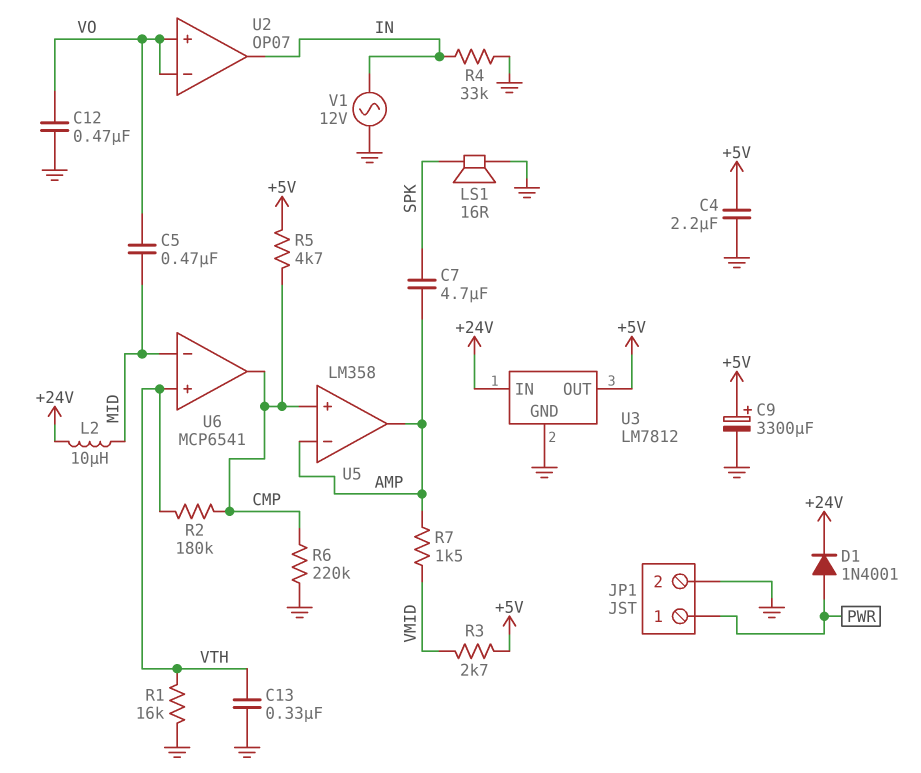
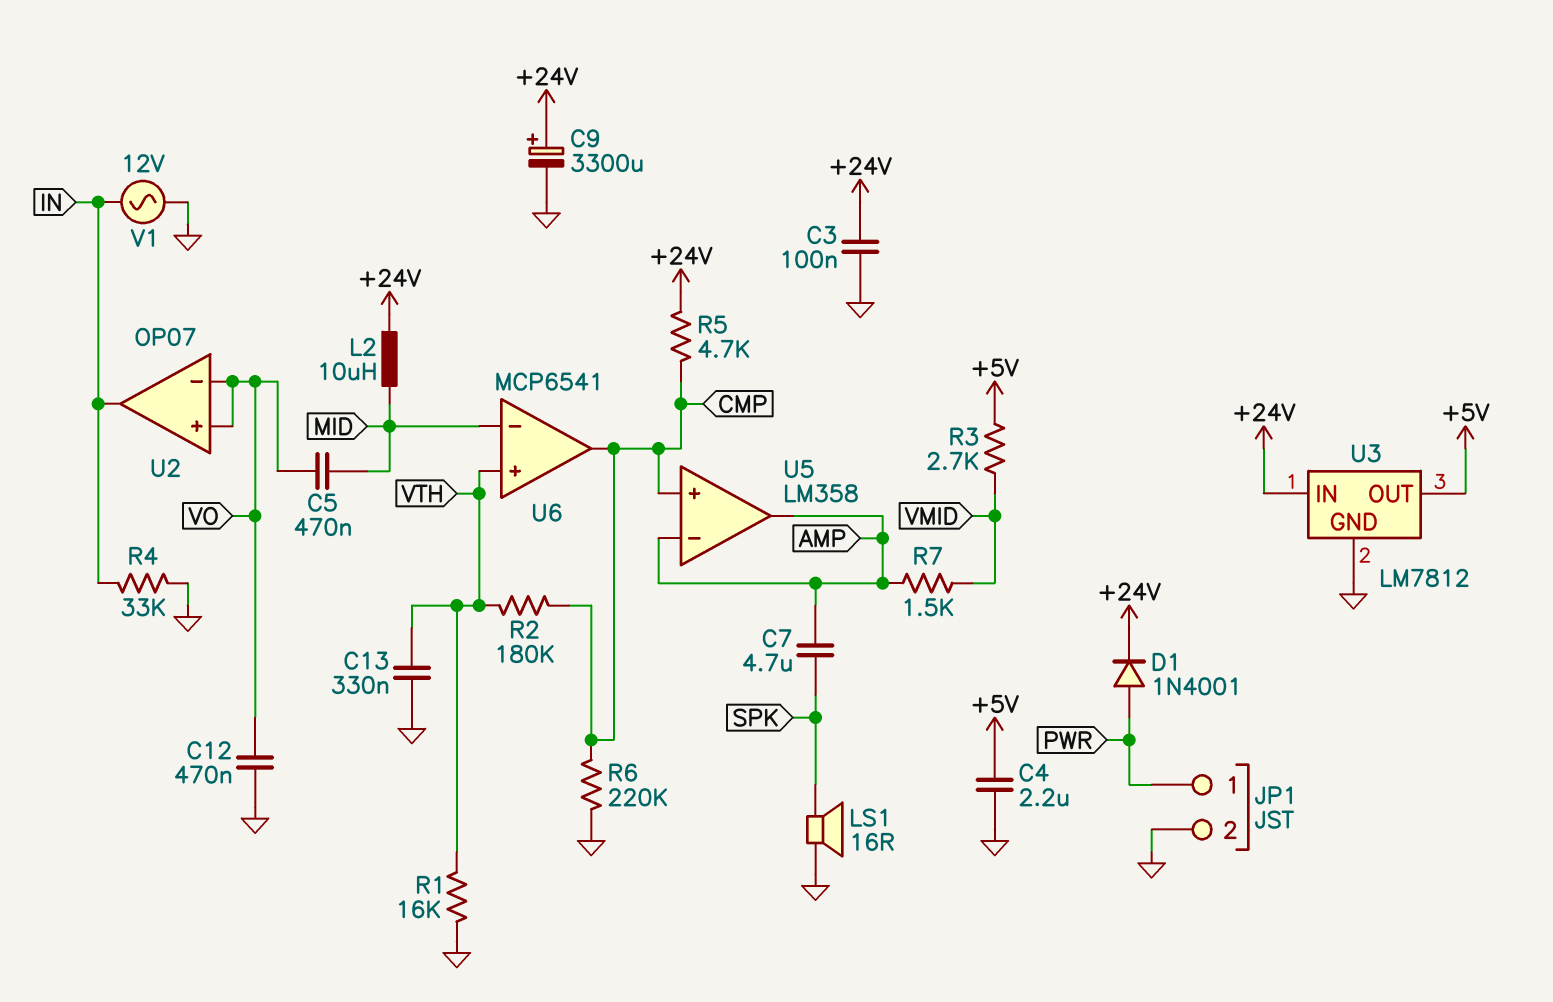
C3: none -> 100nF (+24V, GND)
C9: 3300uF (plus +5V, minus GND) -> 3300uF (plus +24V, minus GND)
R5: 4.7k (+5V, CMP) -> 4.7k (+24V, CMP)

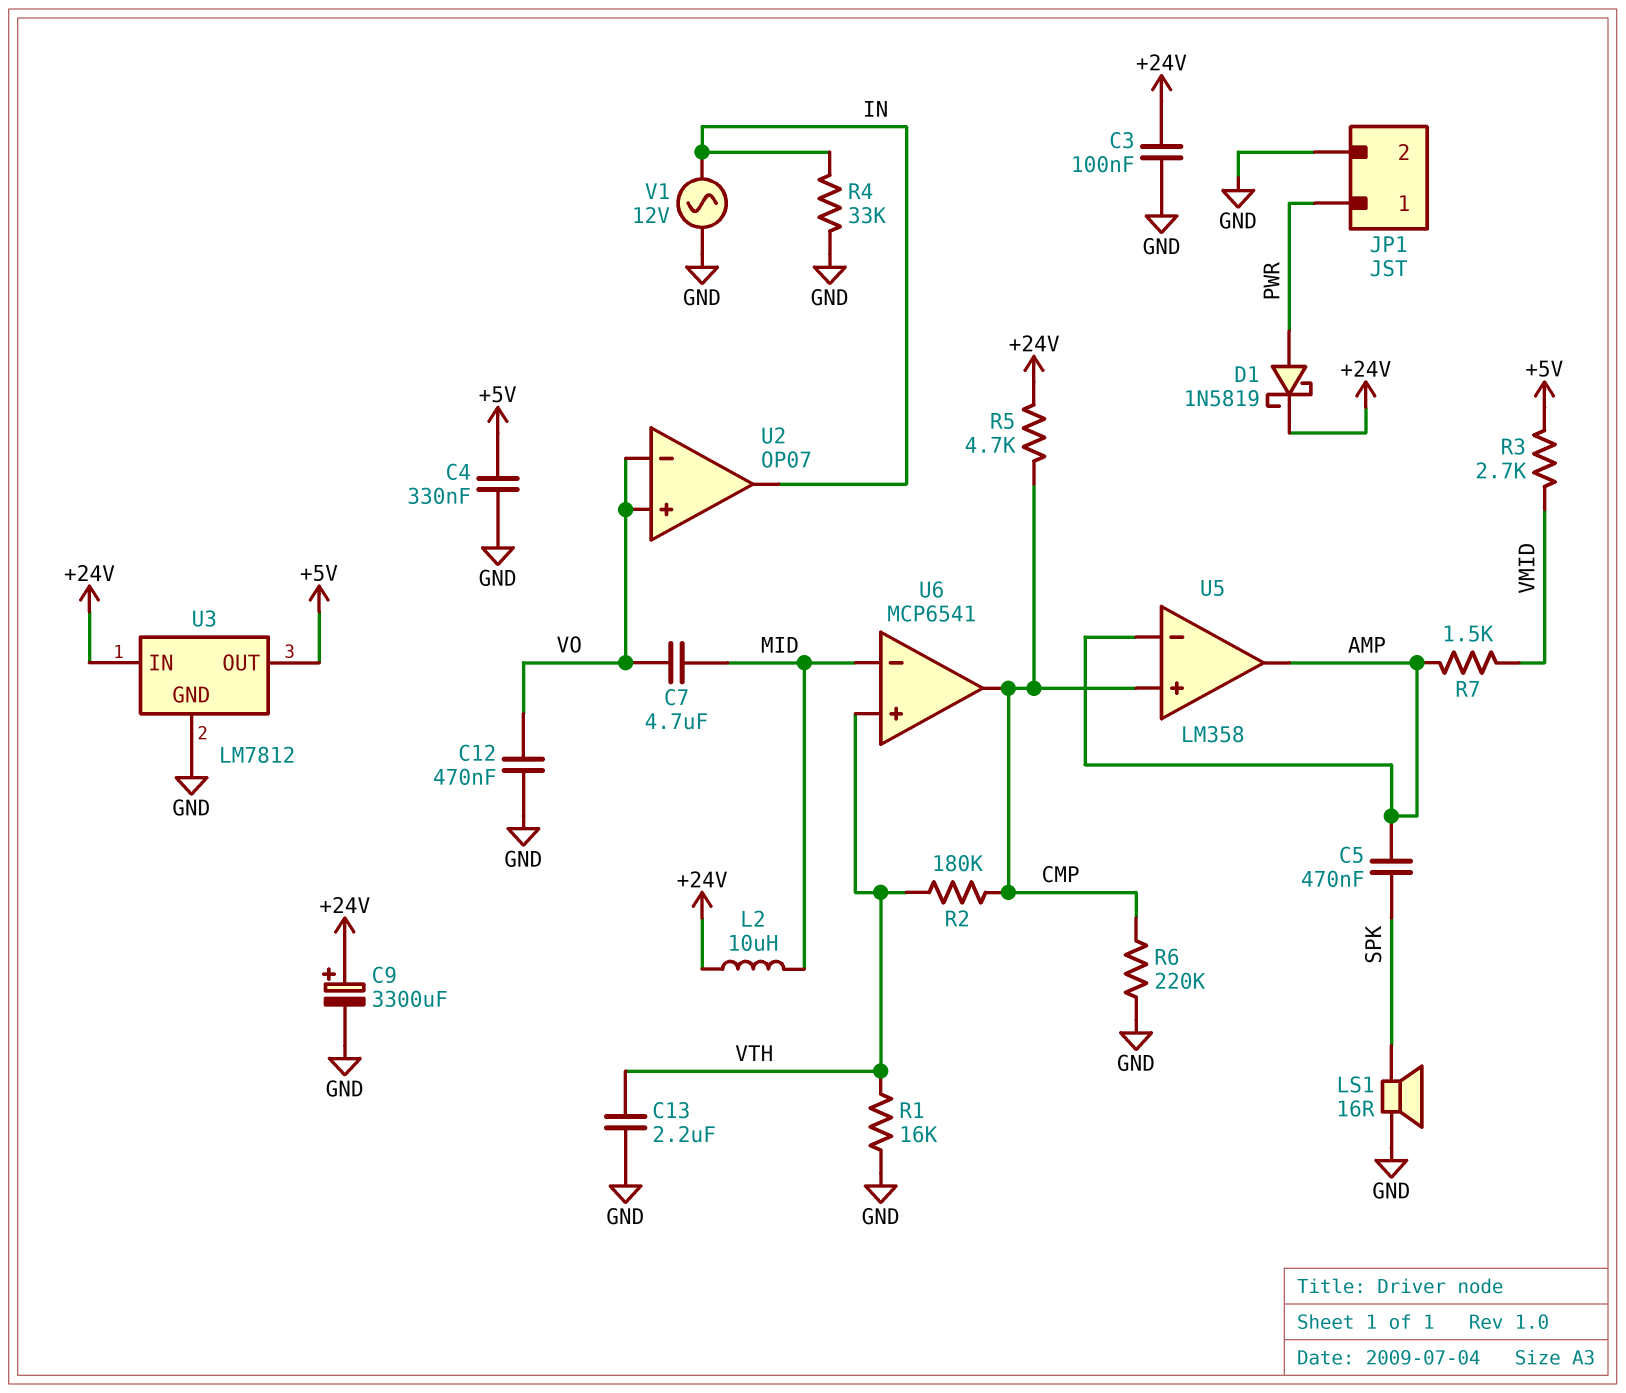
C4: 2.2uF (+5V, GND) -> 330nF (+5V, GND)
C5: 470nF (MID, VO) -> 470nF (AMP, SPK)
C7: 4.7uF (AMP, SPK) -> 4.7uF (MID, VO)
C13: 330nF (GND, VTH) -> 2.2uF (GND, VTH)
D1: diode 1N4001 (A PWR, K +24V) -> schottky 1N5819 (A PWR, K +24V)

